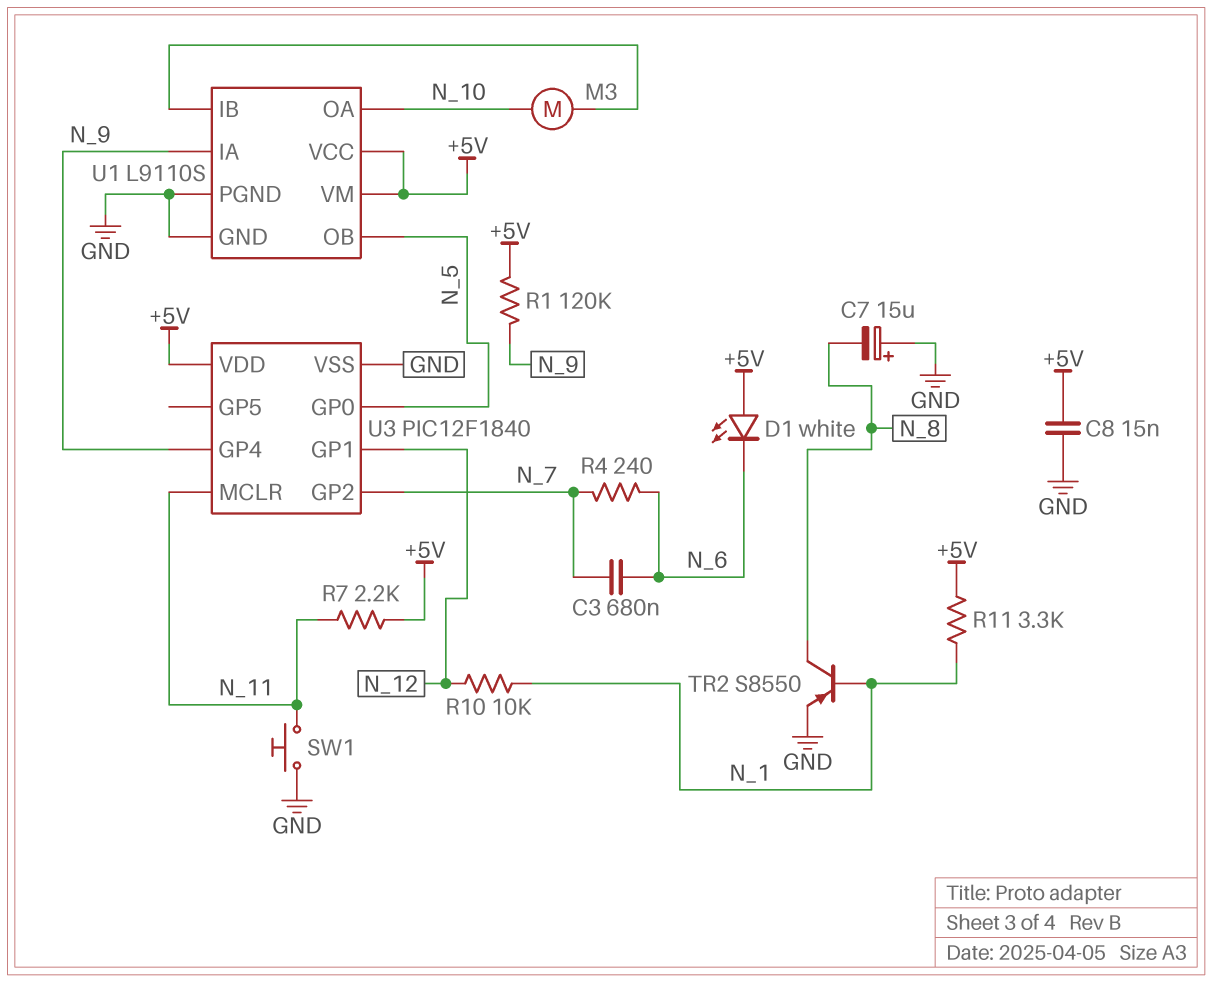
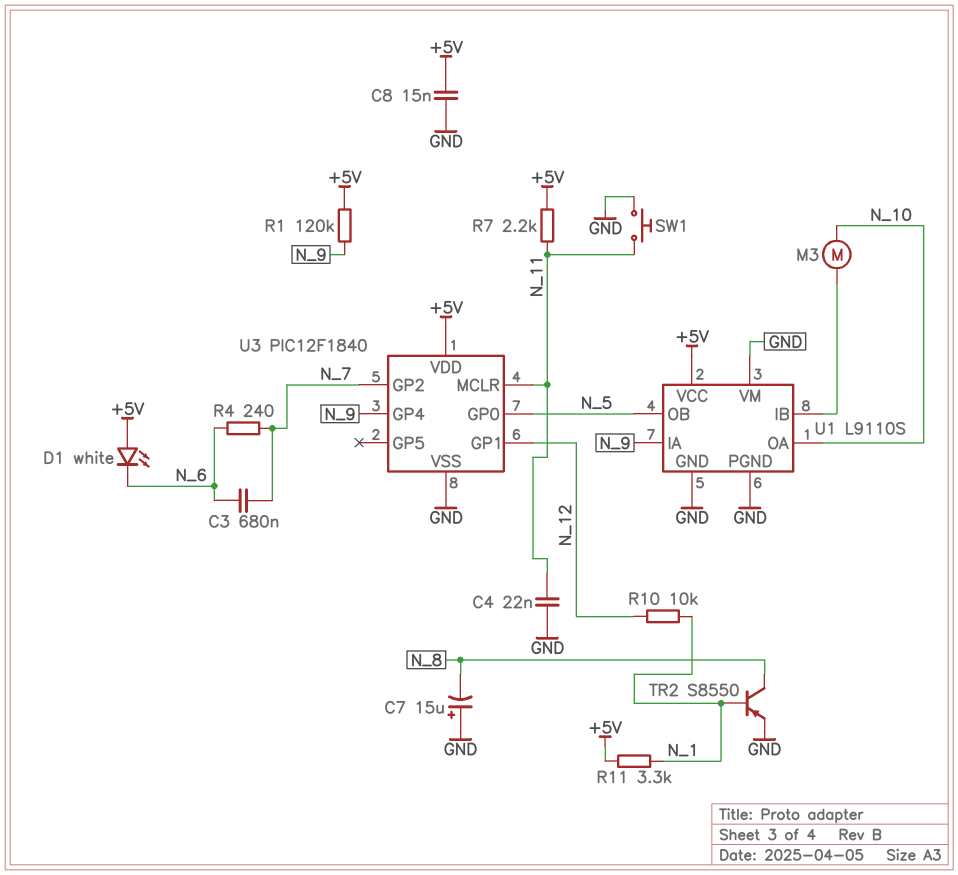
C4: none -> 22nF (GND, N_11)
U1 pin VM: +5V -> GND

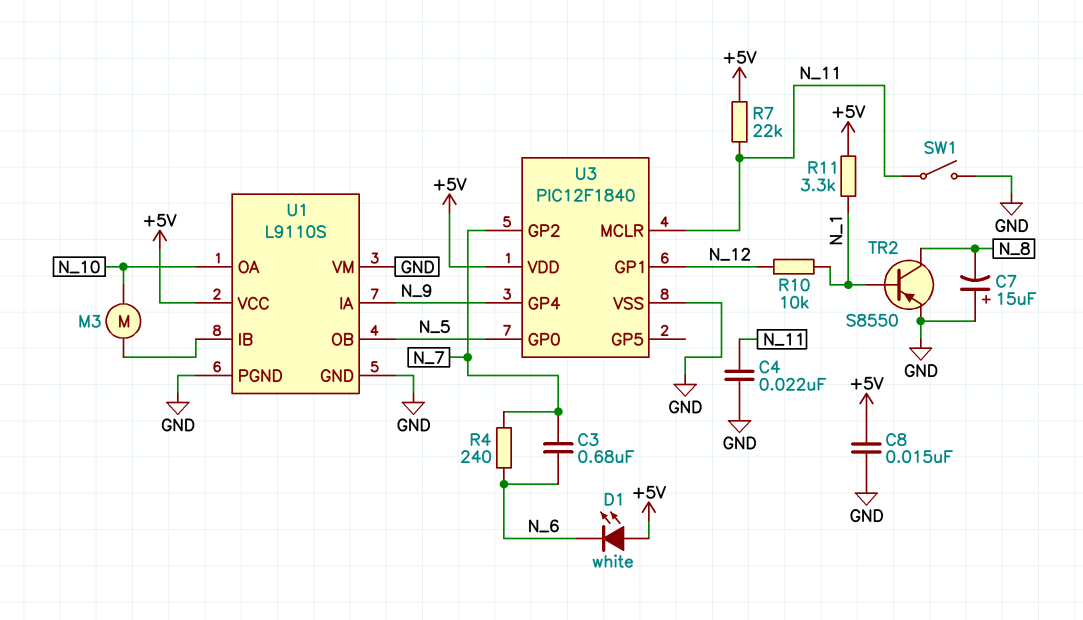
R1: 120k (+5V, N_9) -> none
R7: 2.2k (+5V, N_11) -> 22k (+5V, N_11)
SW1: button (GND, N_11) -> switch (GND, N_11)

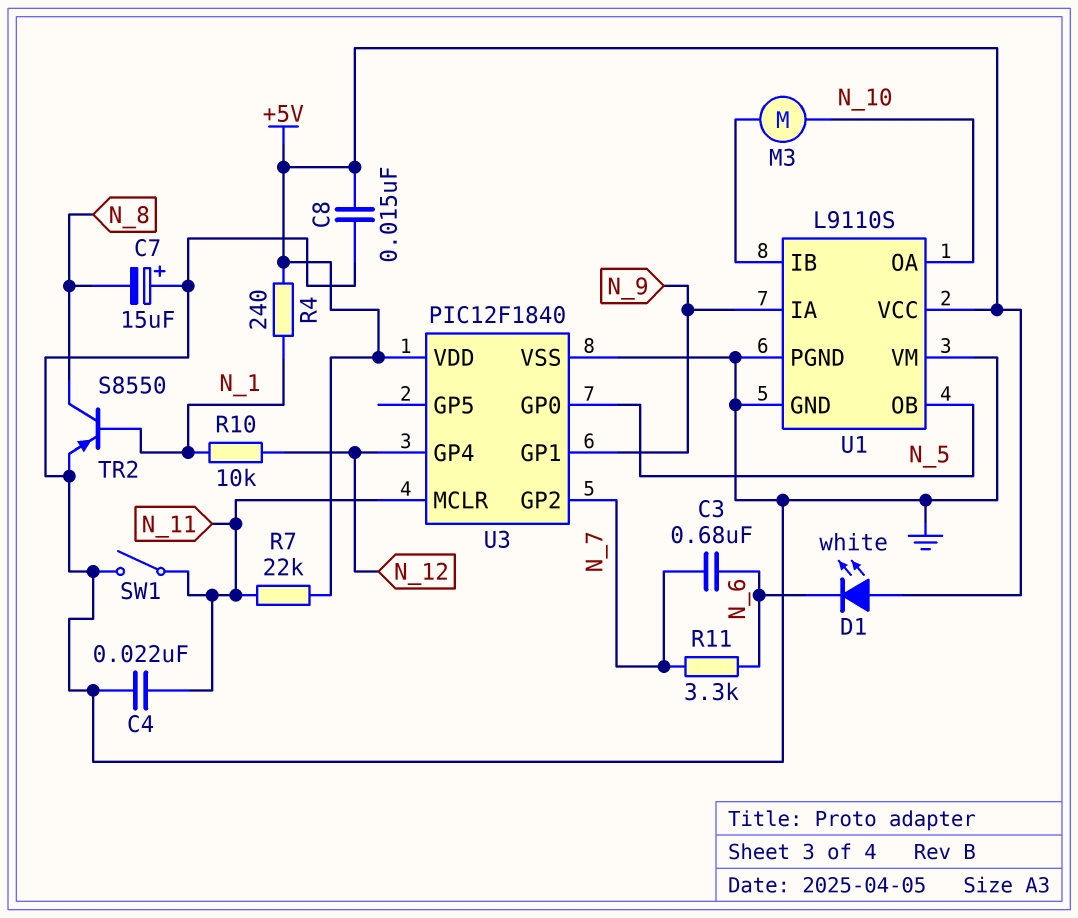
R4: 240 (N_6, N_7) -> 240 (+5V, N_1)
R11: 3.3k (+5V, N_1) -> 3.3k (N_6, N_7)
U3 pin GP1: N_12 -> N_9
U3 pin GP4: N_9 -> N_12

